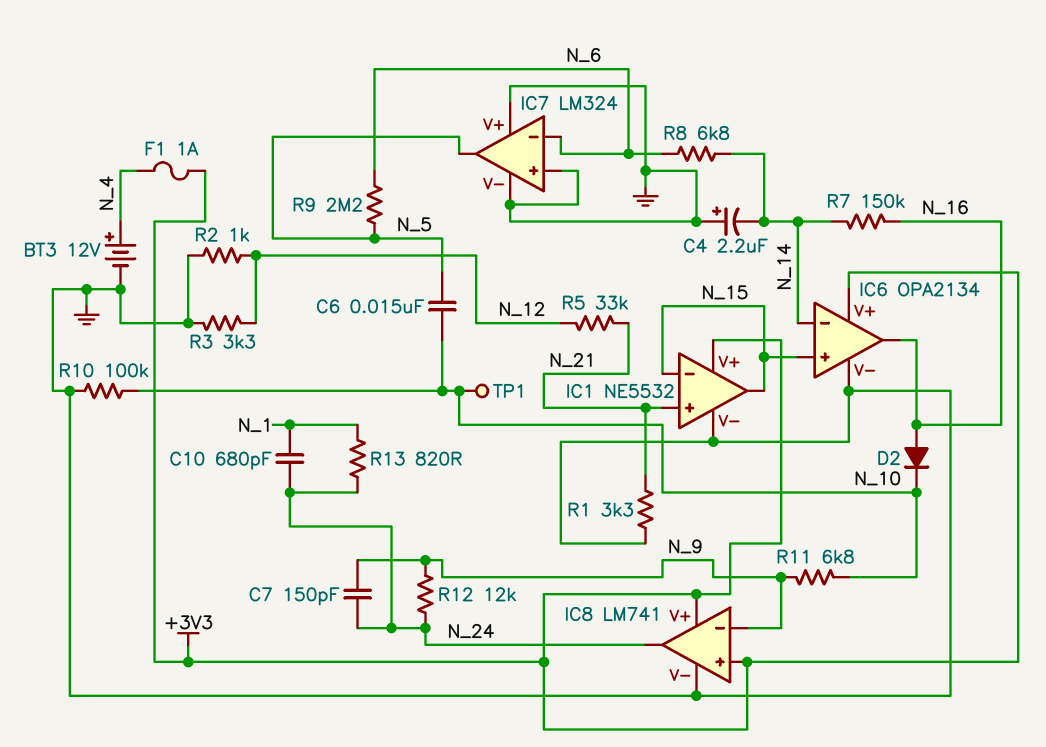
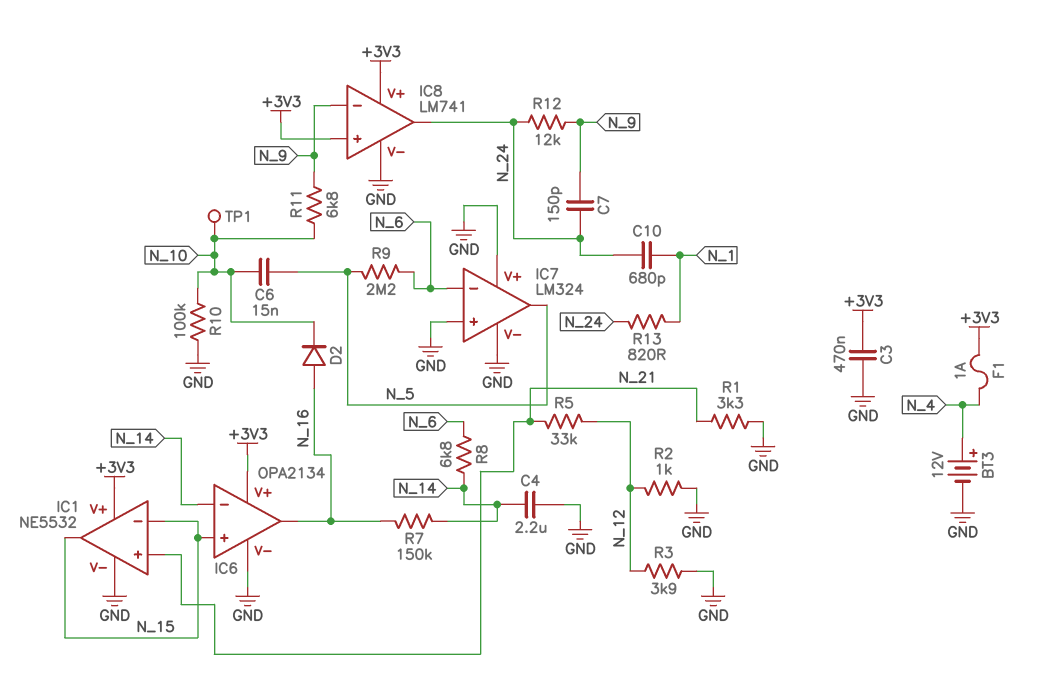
C3: none -> 470nF (+3V3, GND)
C4: 2.2uF (plus GND, minus N_14) -> 2.2uF (GND, N_14)
R3: 3.3k (GND, N_12) -> 3.9k (GND, N_12)

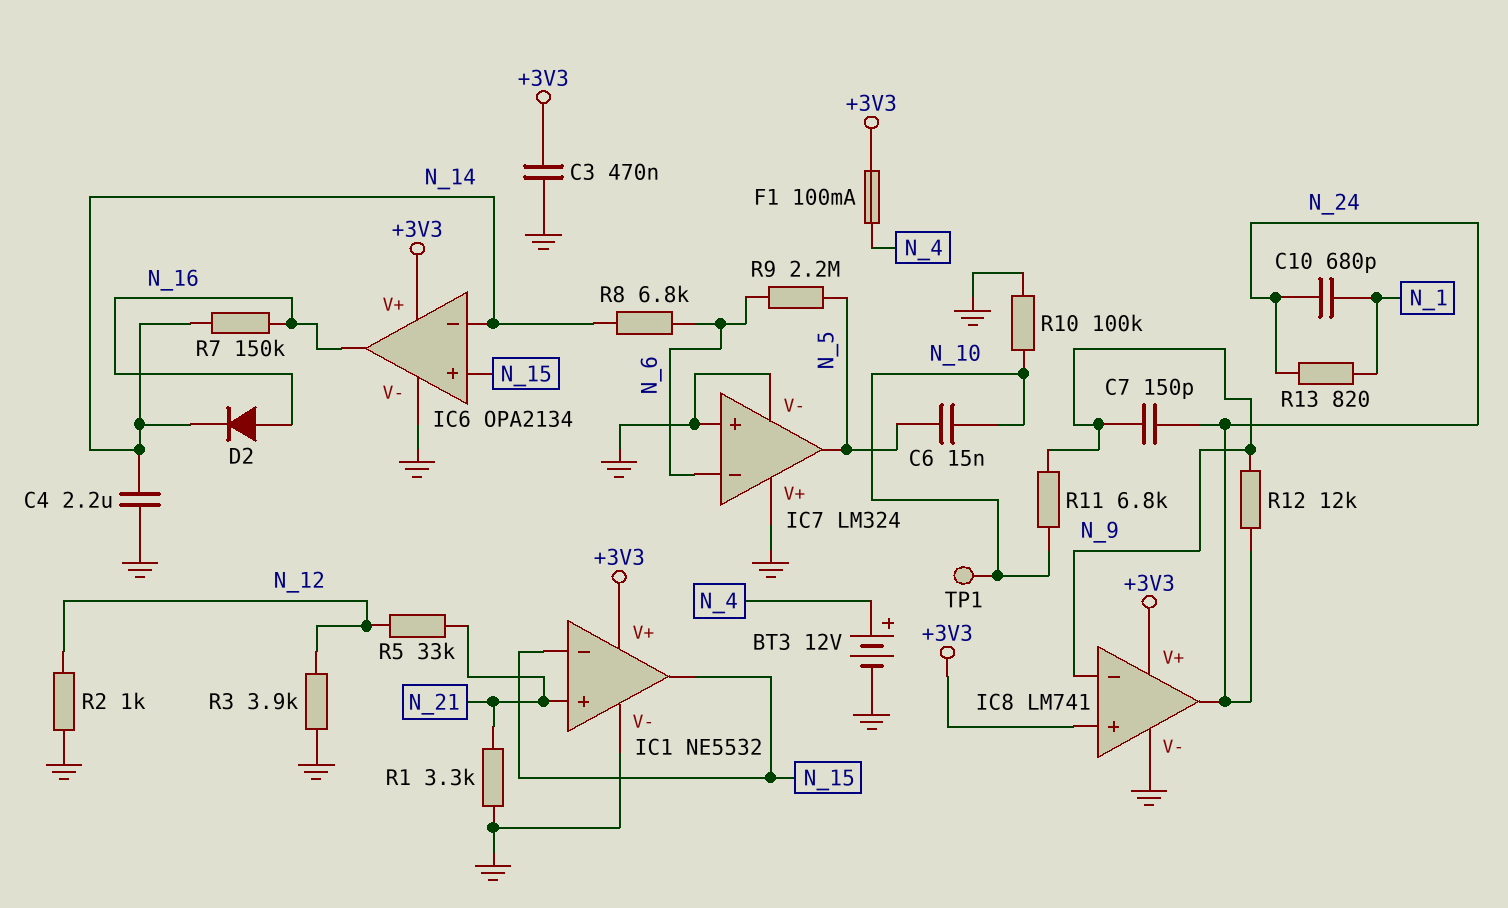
D2: diode (A N_16, K N_10) -> diode (A N_16, K N_14)
F1: 1A (+3V3, N_4) -> 100mA (+3V3, N_4)

